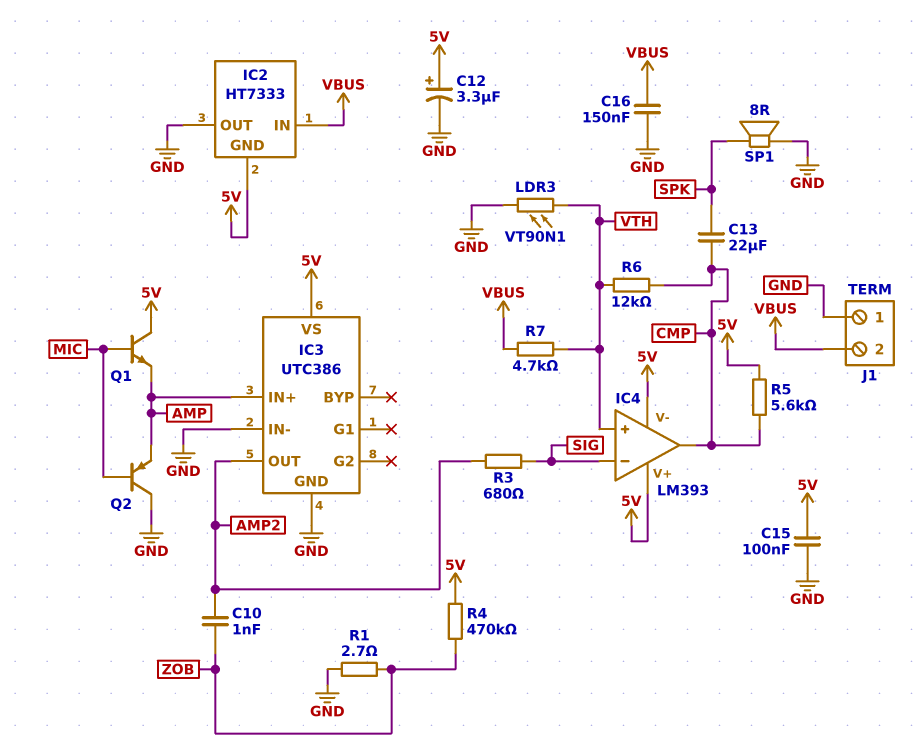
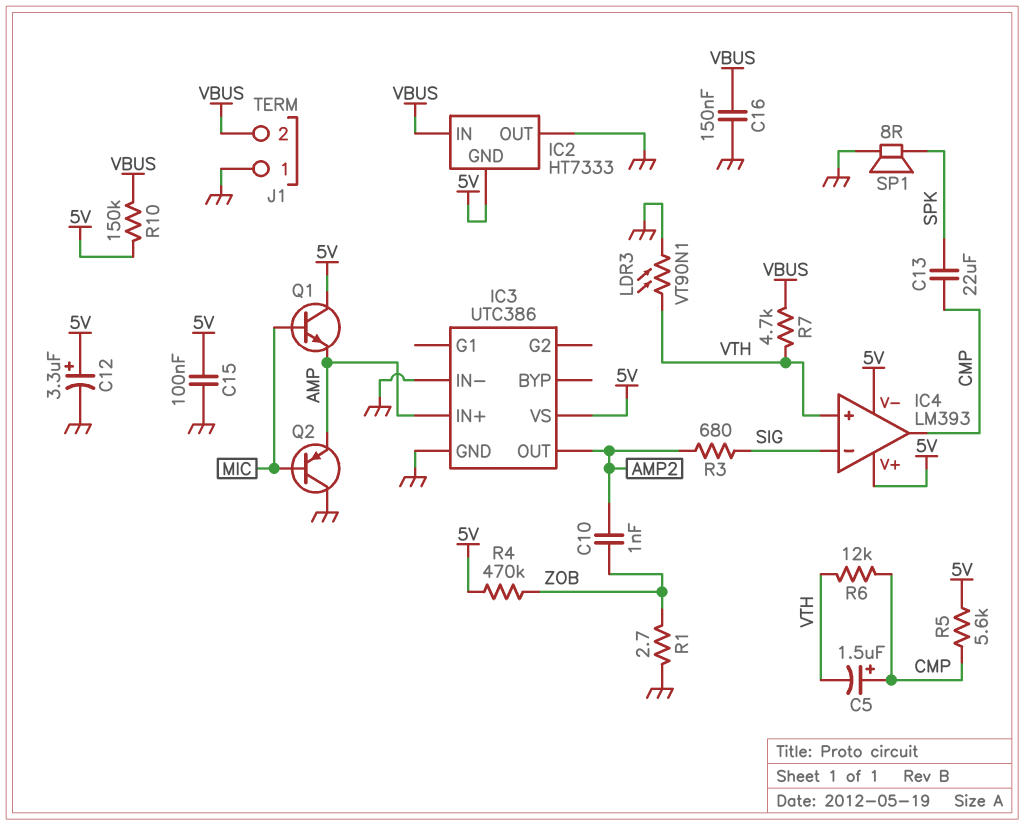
C5: none -> 1.5uF (plus CMP, minus VTH)
R10: none -> 150k (5V, VBUS)

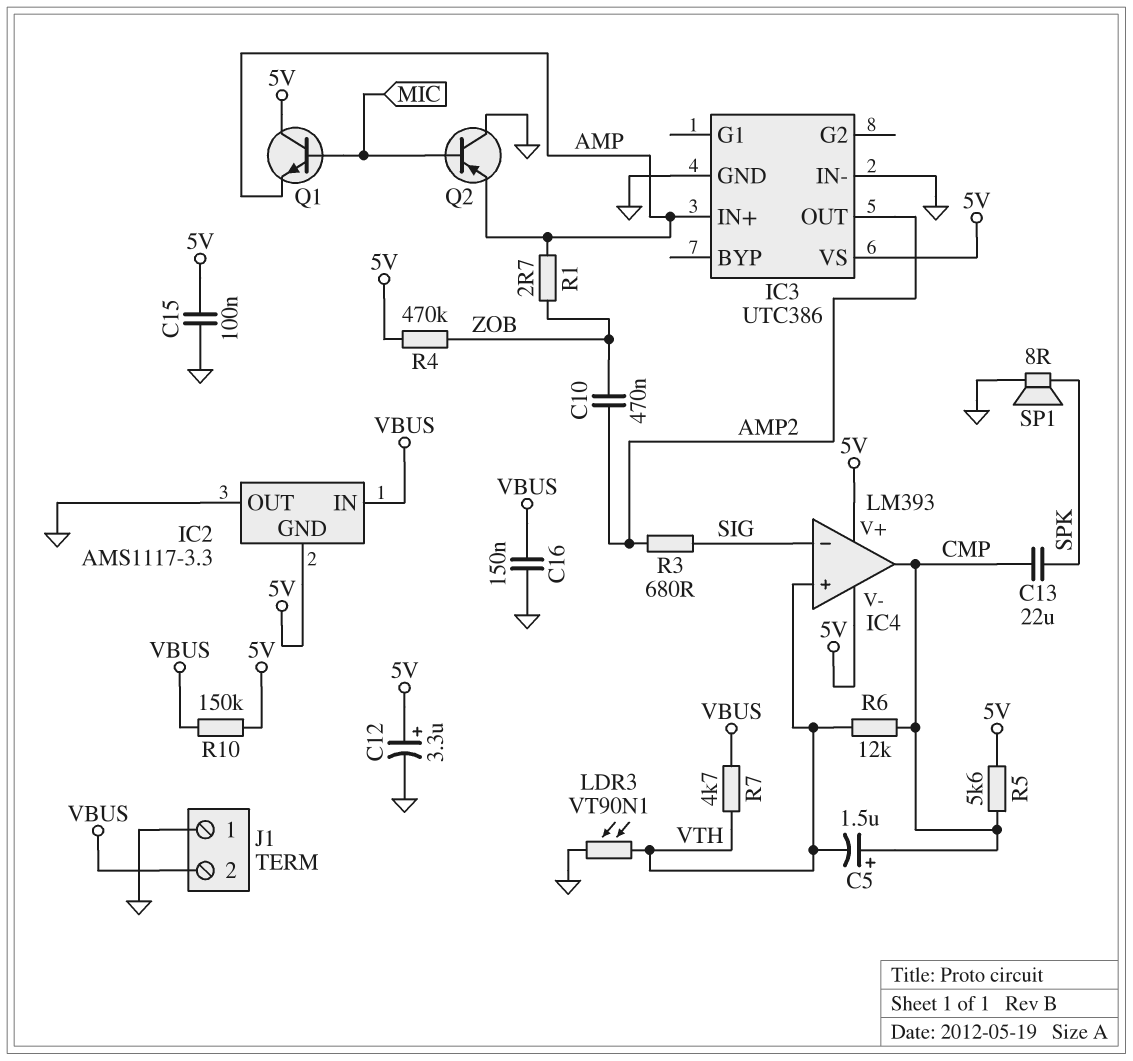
C10: 1nF (AMP2, ZOB) -> 470nF (AMP2, ZOB)
IC2: HT7333 -> AMS1117-3.3
R1: 2.7 (GND, ZOB) -> 2.7 (AMP, ZOB)

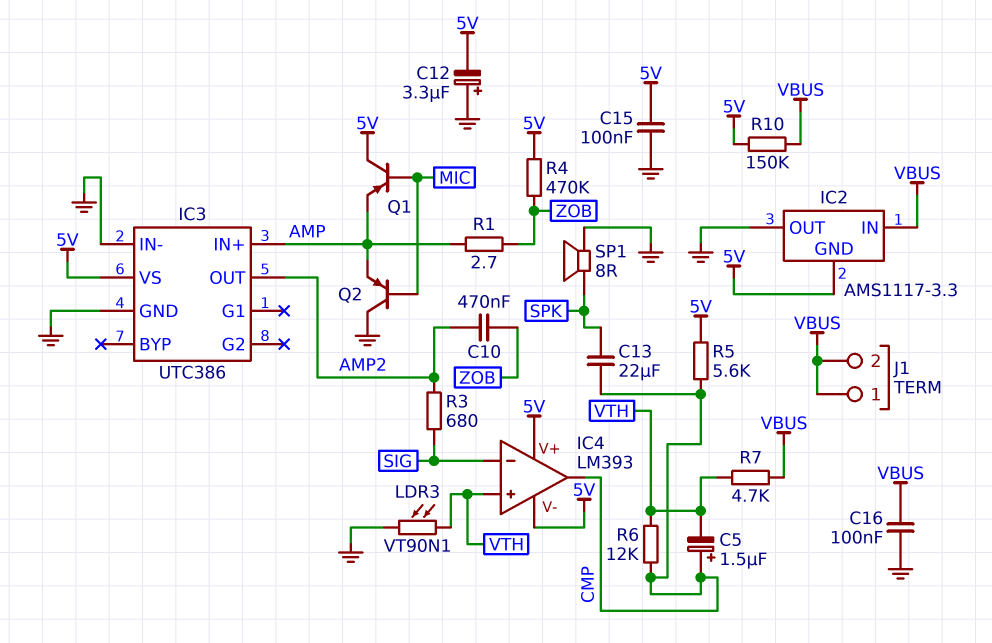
C12: 3.3uF (plus 5V, minus GND) -> 3.3uF (plus GND, minus 5V)
C16: 150nF (GND, VBUS) -> 100nF (GND, VBUS)
J1 pin 1: GND -> VBUS
Q1: NPN (B MIC, C 5V, E AMP) -> PNP (B MIC, C 5V, E AMP)

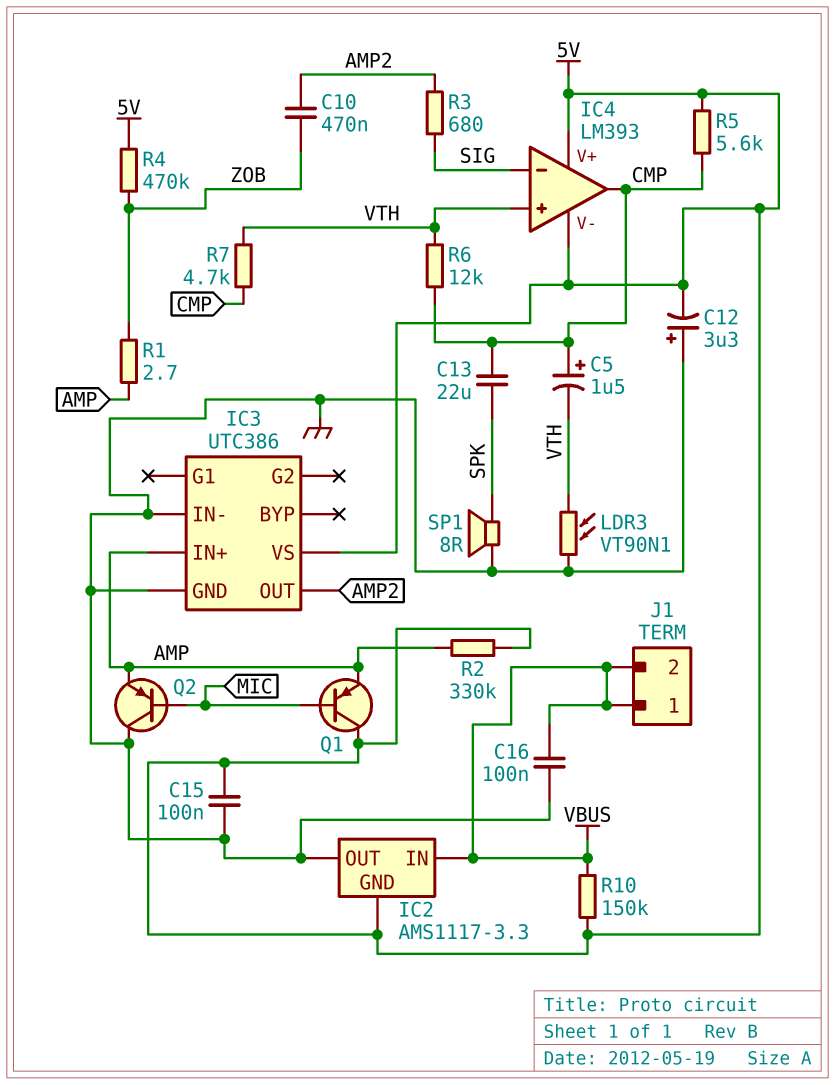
R2: none -> 330k (5V, AMP)
R7: 4.7k (VBUS, VTH) -> 4.7k (CMP, VTH)

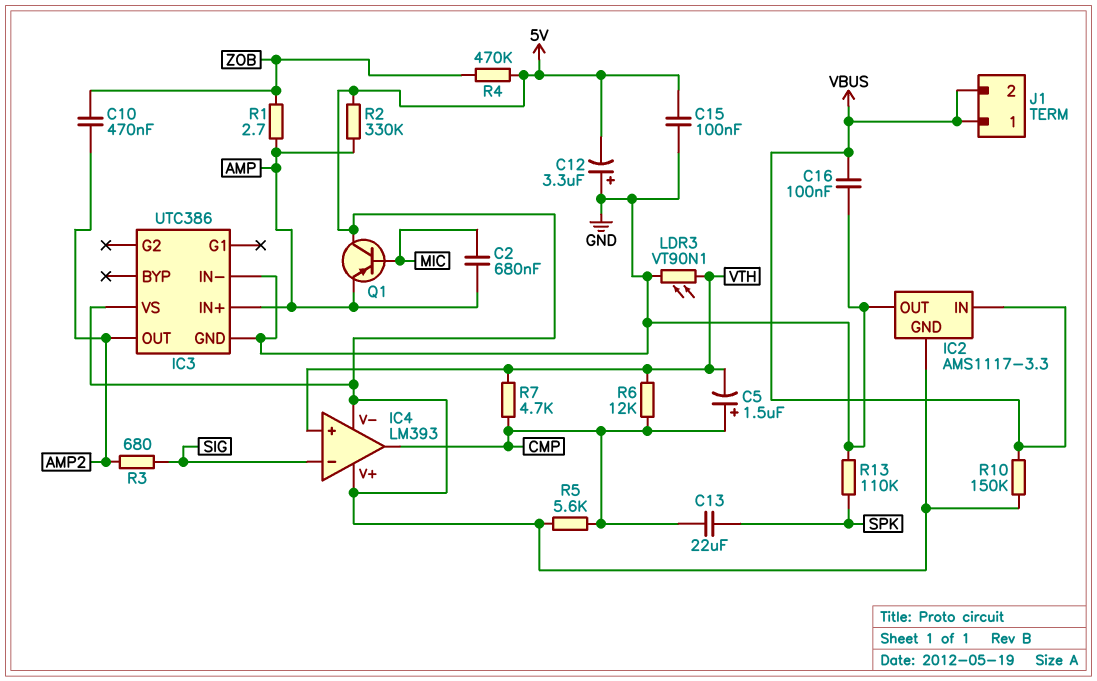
C2: none -> 680nF (AMP, MIC)
Q2: PNP (B MIC, C GND, E AMP) -> none
R13: none -> 110k (GND, SPK)
SP1: speaker 8R (GND, SPK) -> none

